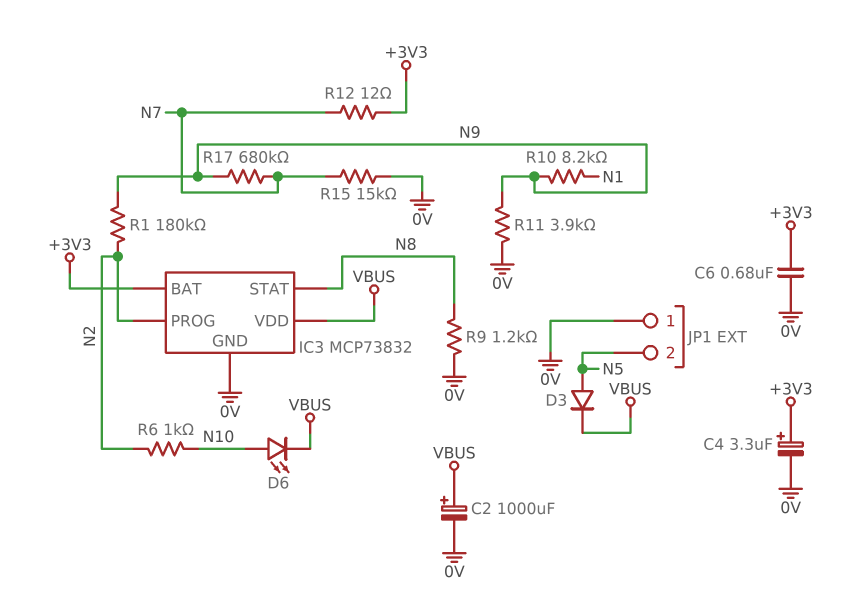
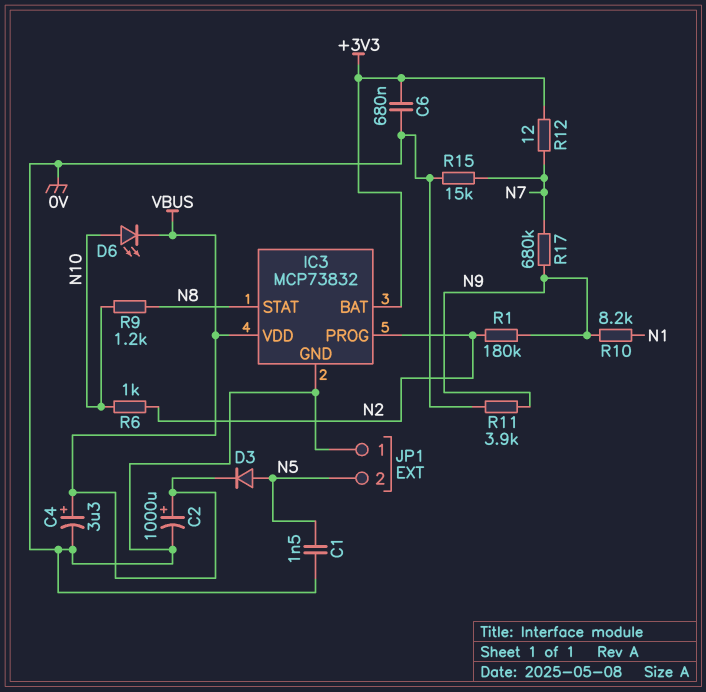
C1: none -> 1.5nF (0V, N5)
C4: 3.3uF (plus +3V3, minus 0V) -> 3.3uF (plus VBUS, minus 0V)
R9: 1.2k (0V, N8) -> 1.2k (N8, N10)

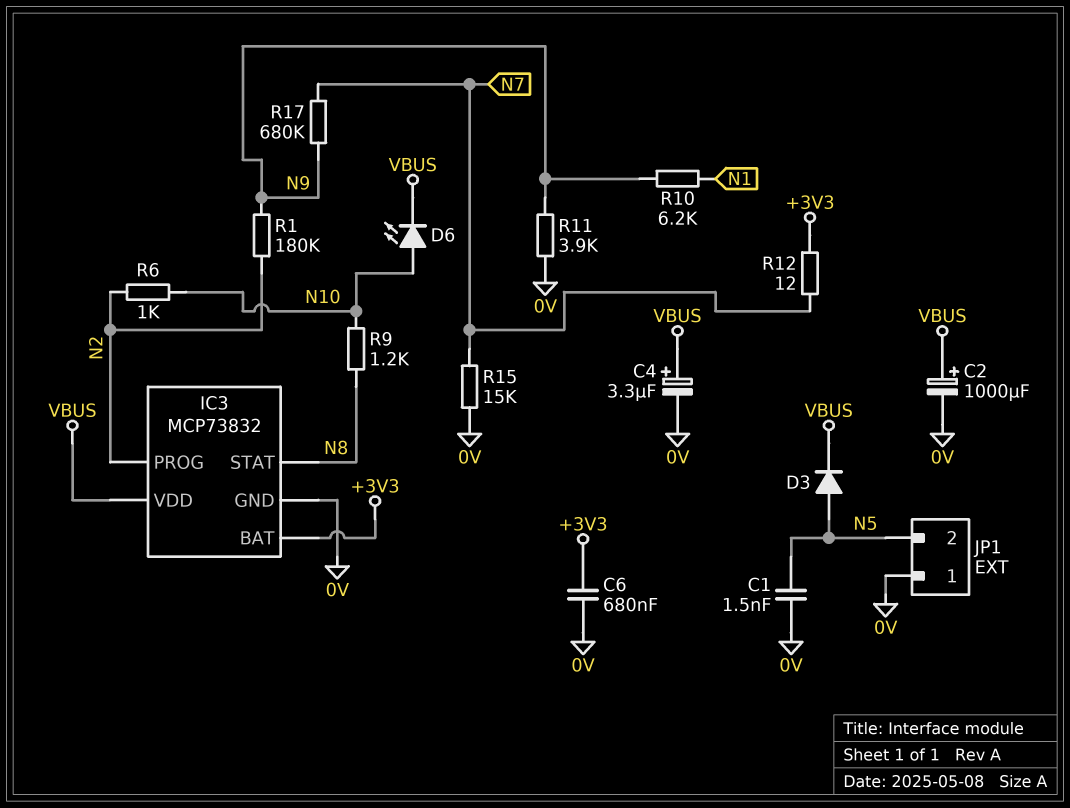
R10: 8.2k (N1, N9) -> 6.2k (N1, N9)

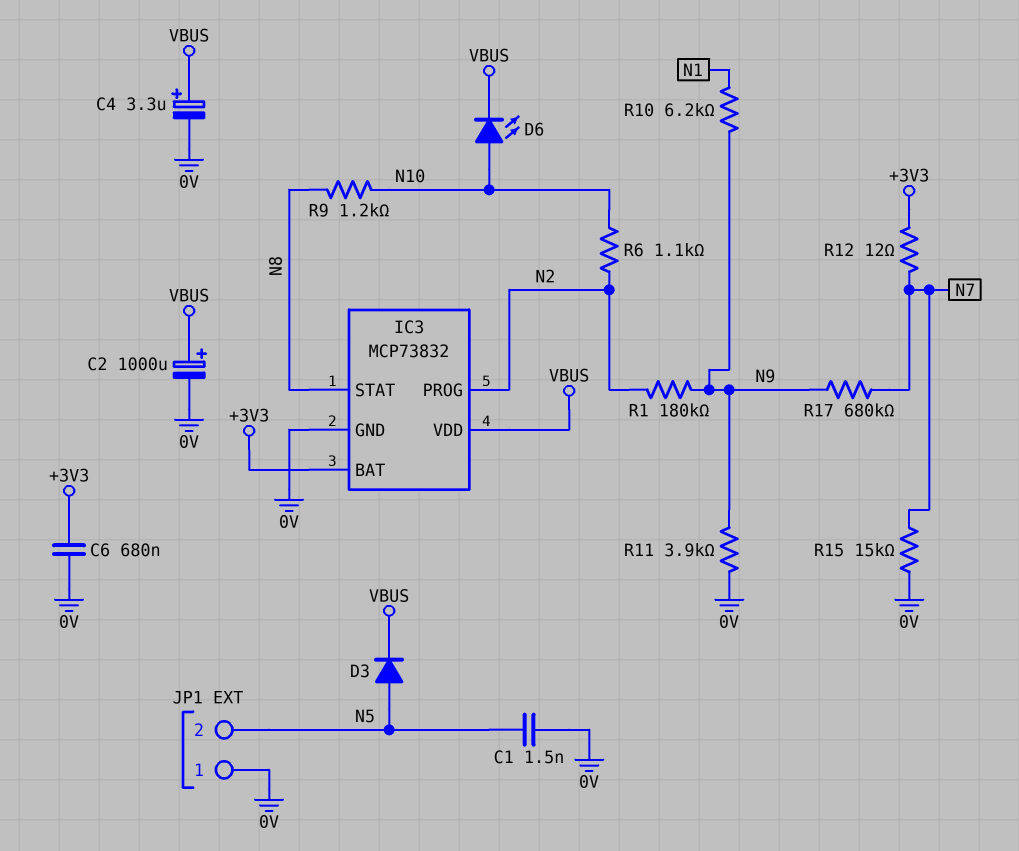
R6: 1k (N2, N10) -> 1.1k (N2, N10)

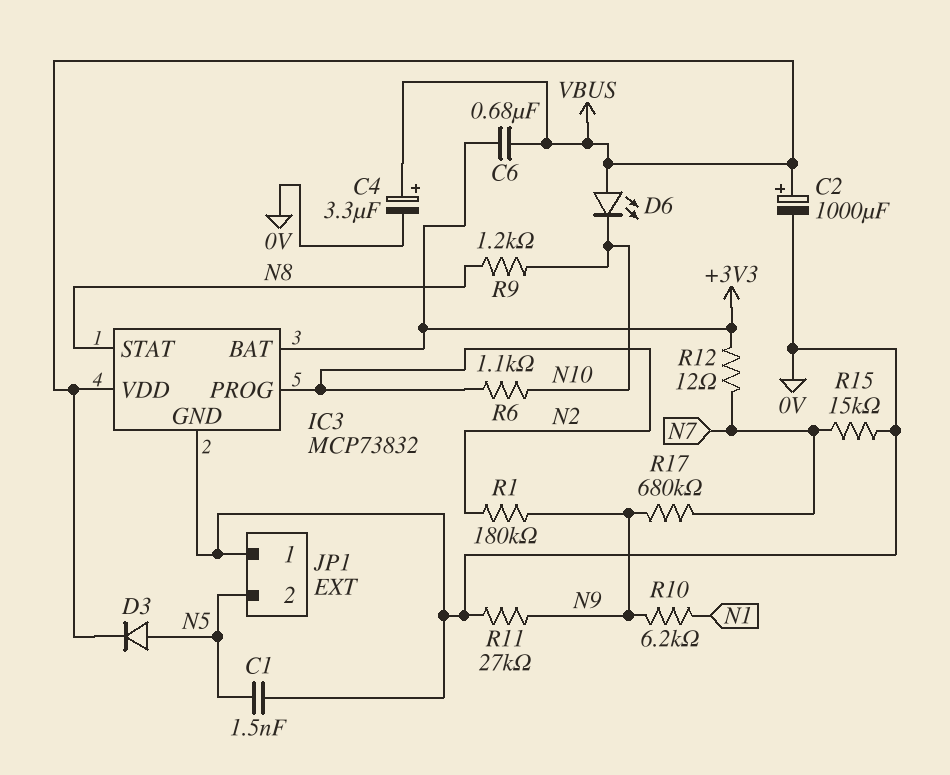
C6: 680nF (+3V3, 0V) -> 680nF (+3V3, VBUS)
D6: LED (A N10, K VBUS) -> LED (A VBUS, K N10)
R11: 3.9k (0V, N9) -> 27k (0V, N9)

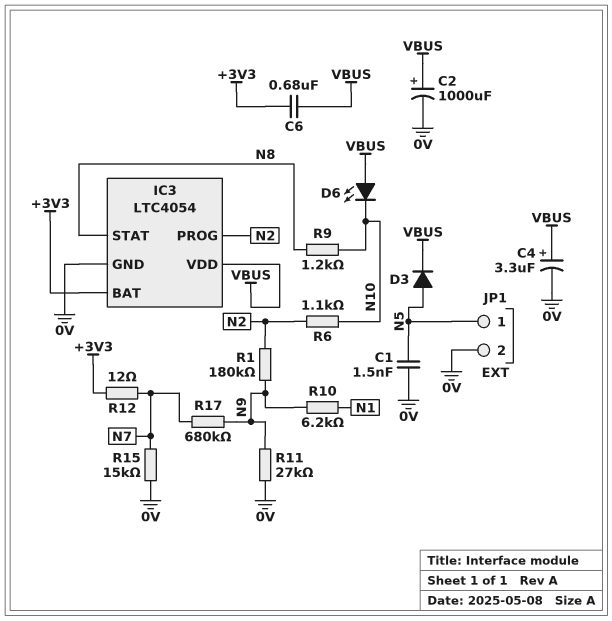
IC3: MCP73832 -> LTC4054
JP1 pin 1: 0V -> N5
JP1 pin 2: N5 -> 0V

